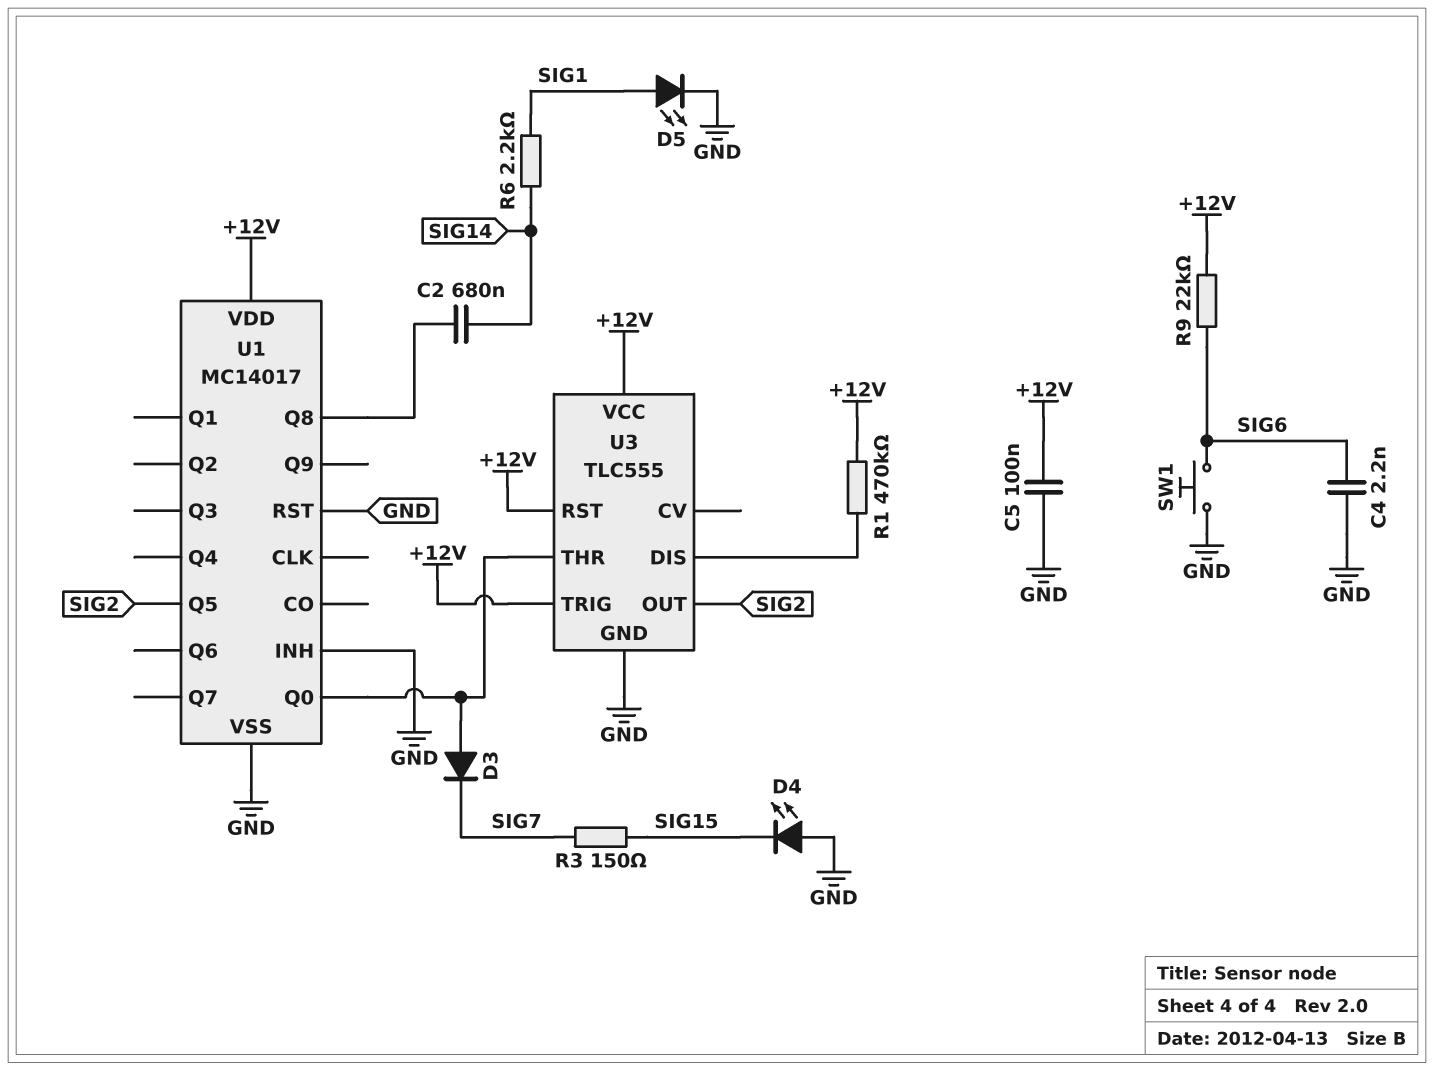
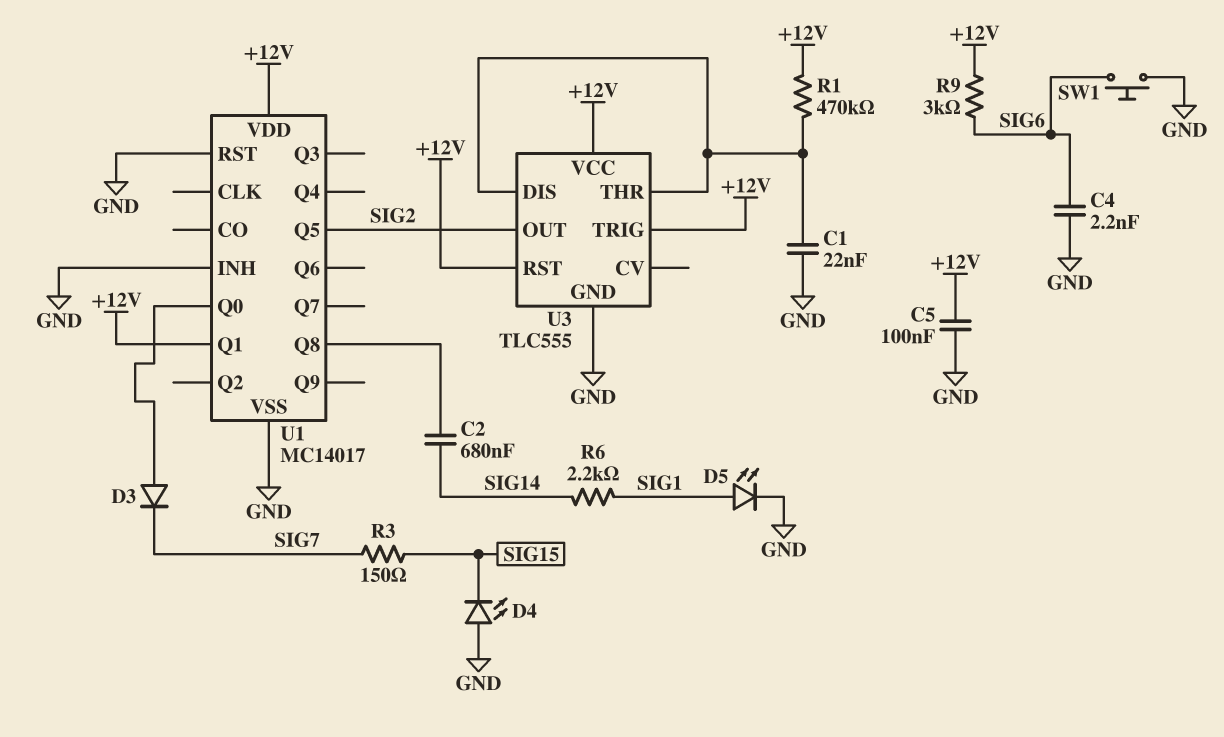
C1: none -> 22nF (GND, U3/DIS)
R9: 22k (+12V, SIG6) -> 3k (+12V, SIG6)
U1 pin Q1: none -> +12V
U3 pin THR: U1/Q0 -> U3/DIS

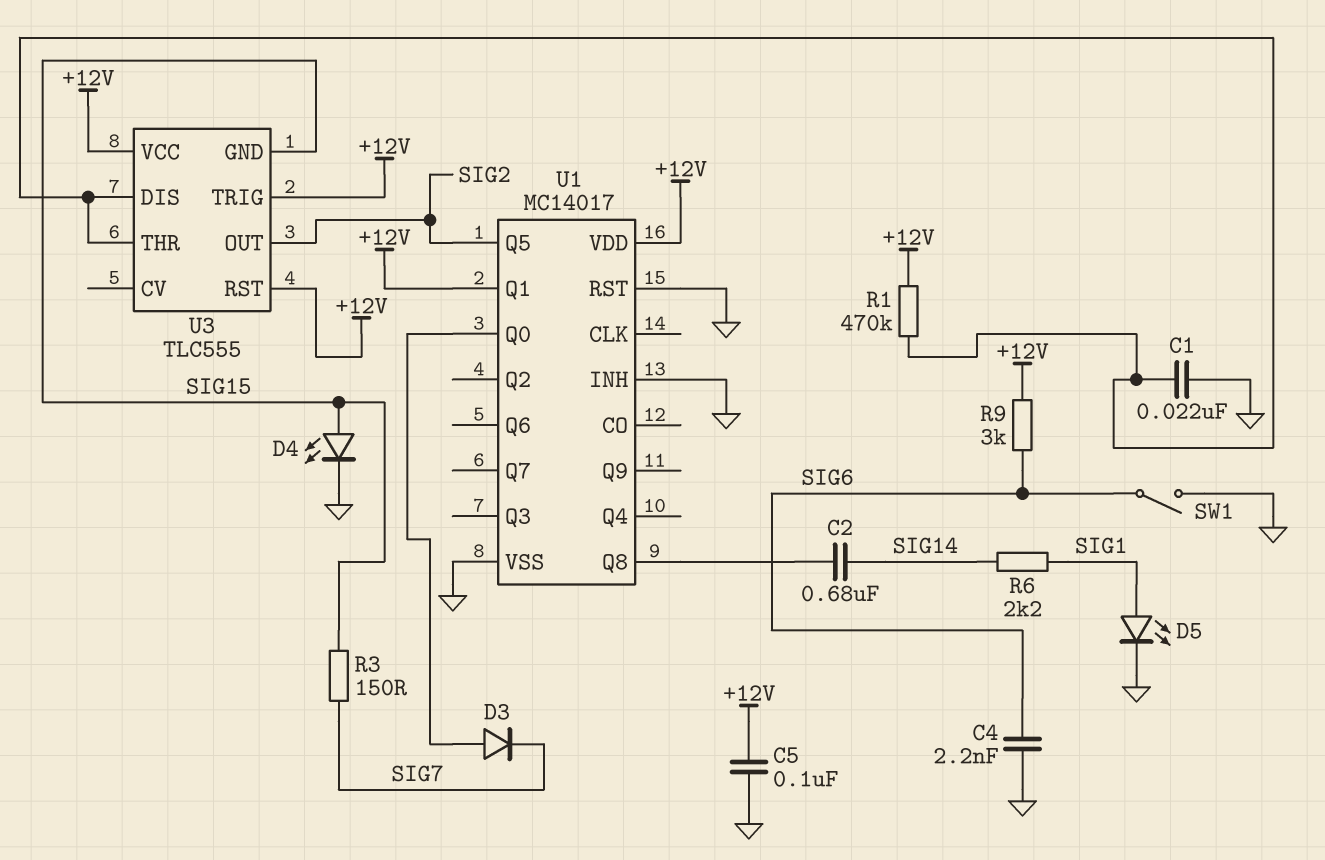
D4: LED (A GND, K SIG15) -> LED (A SIG15, K GND)
SW1: button (GND, SIG6) -> switch (GND, SIG6)
U3 pin GND: GND -> SIG15

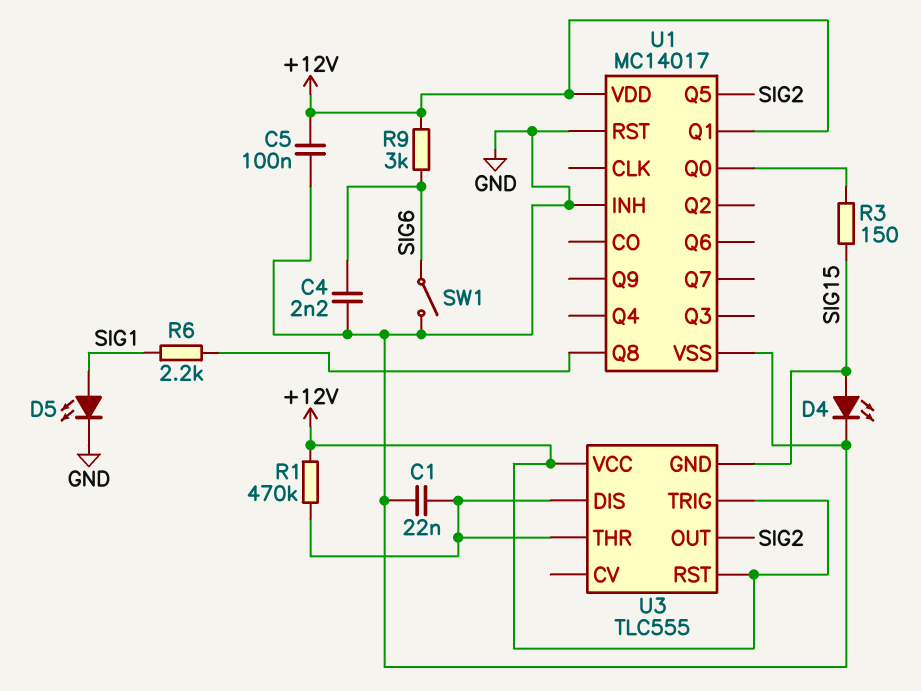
C2: 680nF (SIG14, U1/Q8) -> none
D3: diode (A U1/Q0, K SIG7) -> none
R3: 150 (SIG7, SIG15) -> 150 (SIG15, U1/Q0)
R6: 2.2k (SIG1, SIG14) -> 2.2k (SIG1, U1/Q8)

